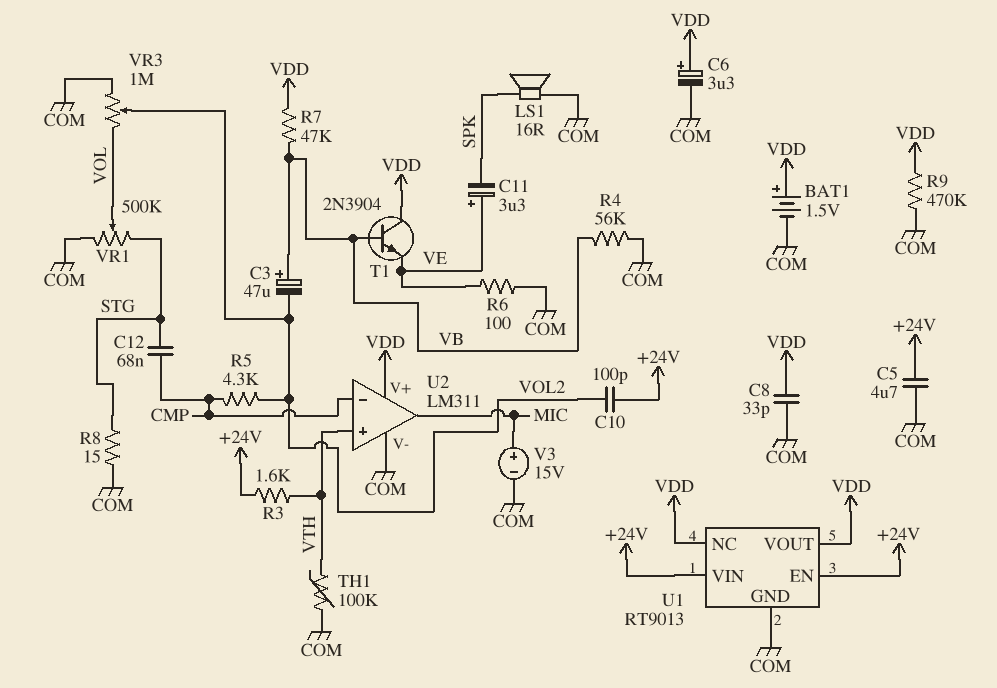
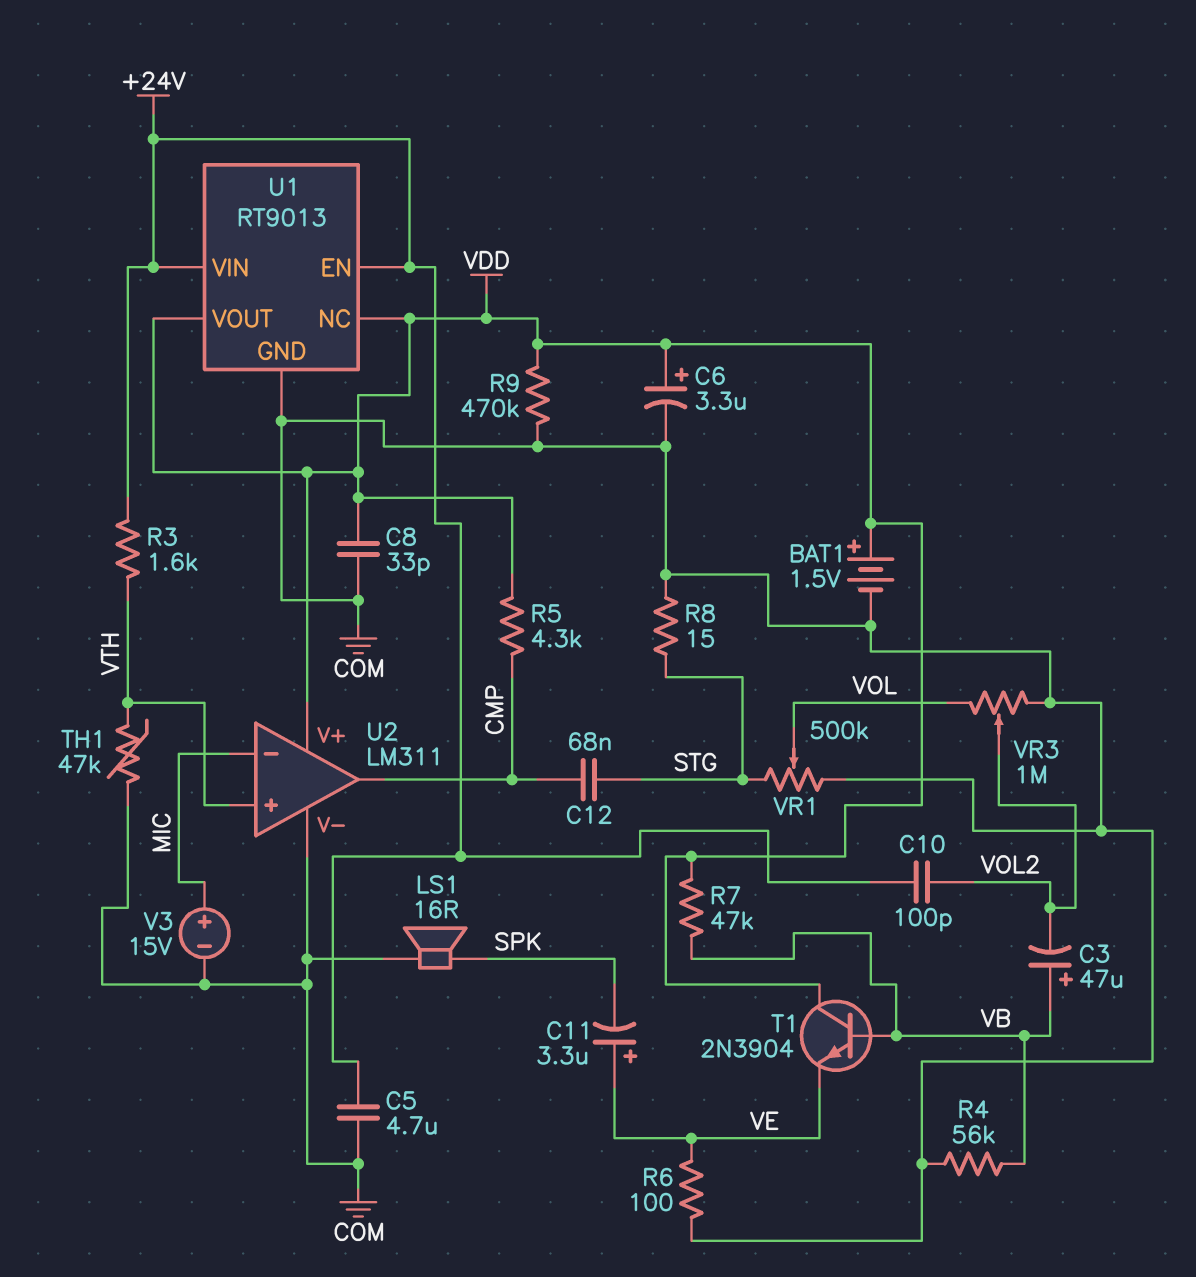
R5: 4.3k (CMP, VOL2) -> 4.3k (CMP, VDD)
TH1: 100k (COM, VTH) -> 47k (COM, VTH)
U2 pin in-: CMP -> MIC
U2 pin out: MIC -> CMP

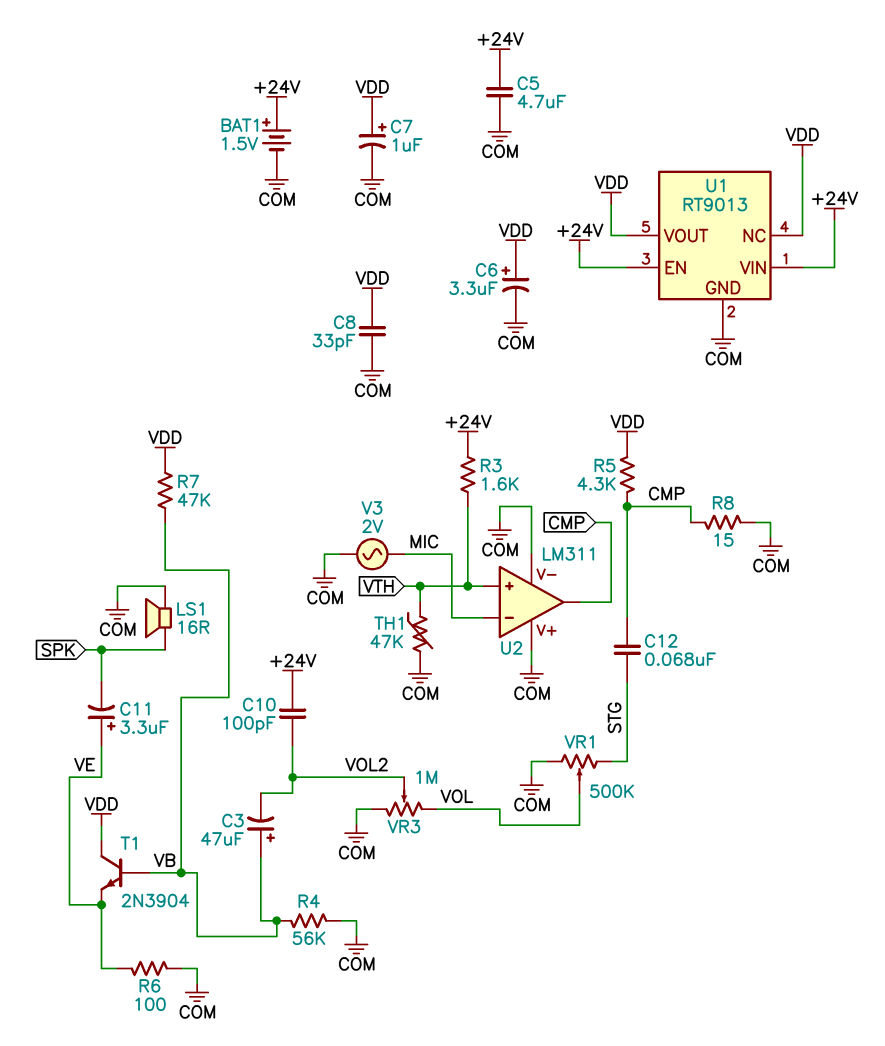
BAT1: 1.5V (plus VDD, minus COM) -> 1.5V (plus +24V, minus COM)
C7: none -> 1uF (plus VDD, minus COM)
R8: 15 (COM, STG) -> 15 (CMP, COM)
R9: 470k (COM, VDD) -> none
U2 pin V+: VDD -> COM
V3: 15V (plus MIC, minus COM) -> AC 2V (COM, MIC)

